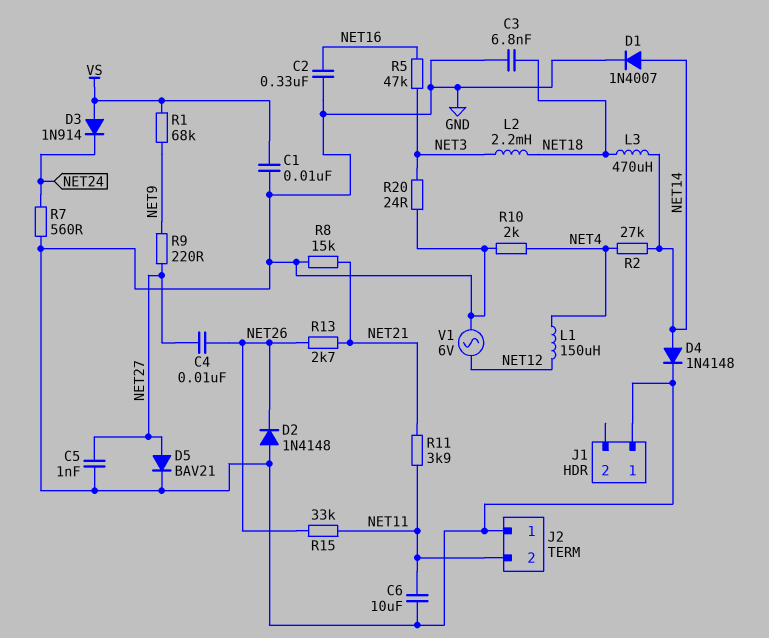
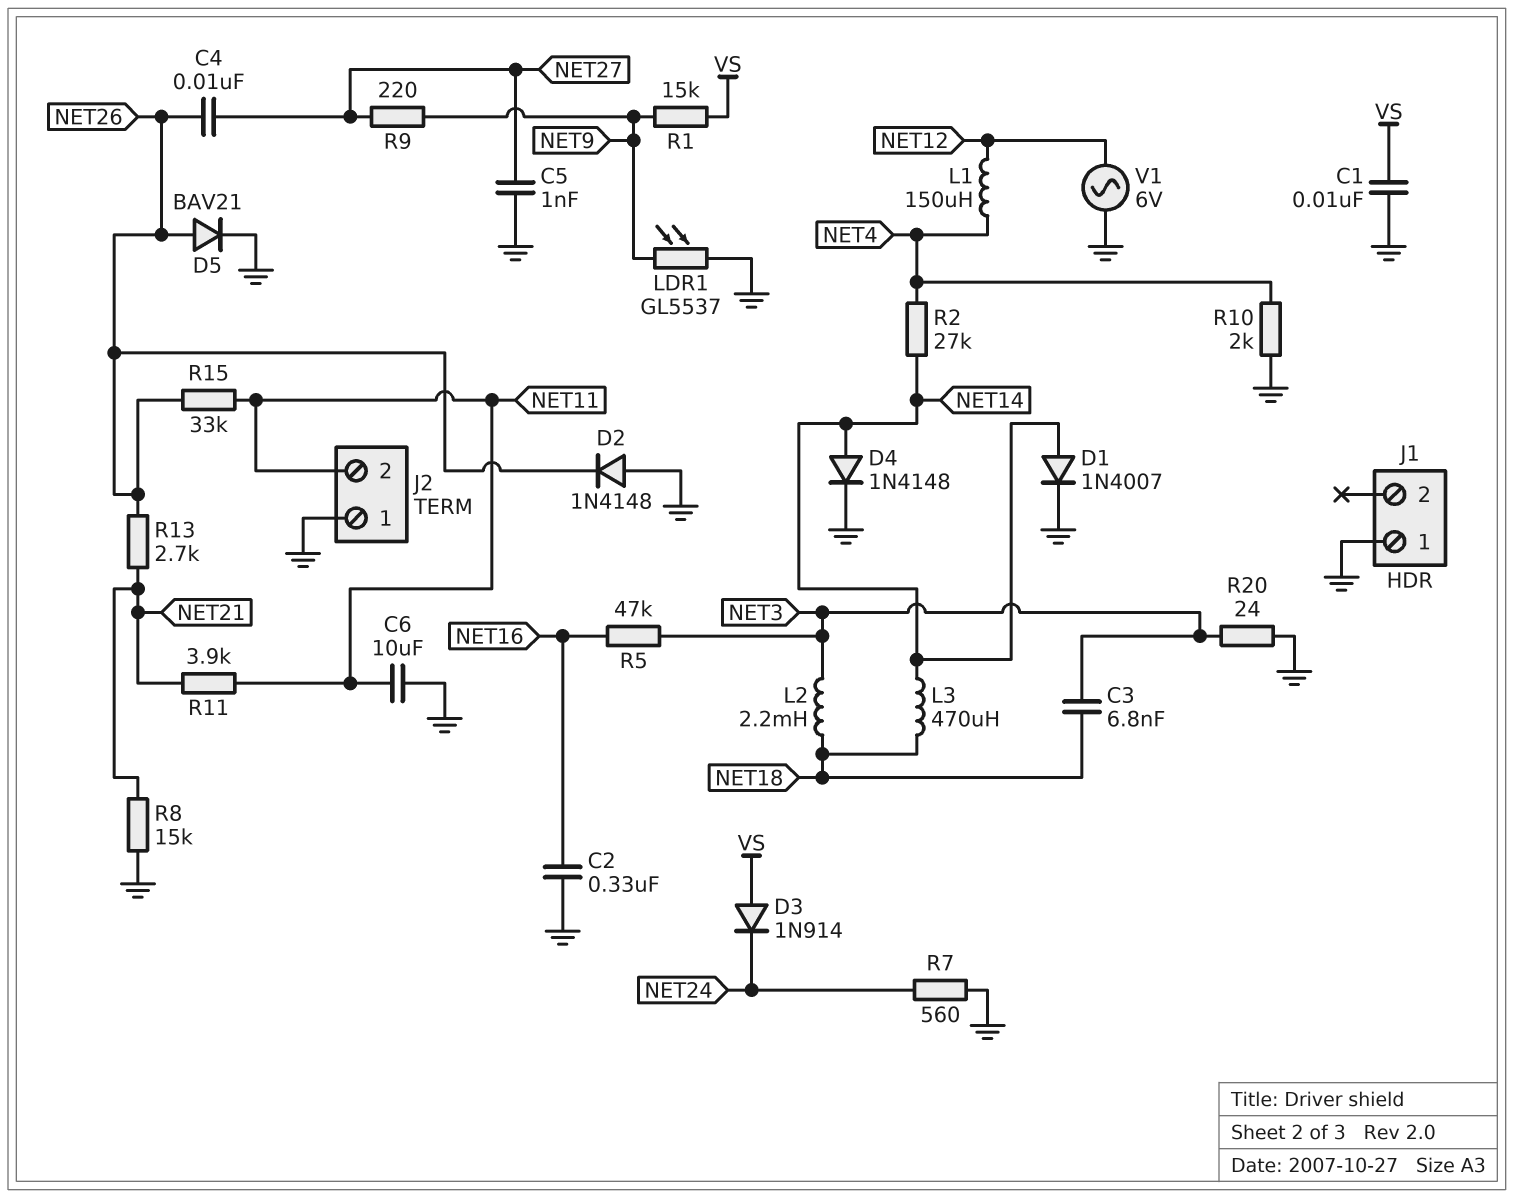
C3: 6.8nF (GND, NET18) -> 6.8nF (NET3, NET18)
D5: diode BAV21 (A NET27, K GND) -> diode BAV21 (A NET26, K GND)
LDR1: none -> GL5537 (GND, NET9)
R1: 68k (NET9, VS) -> 15k (NET9, VS)

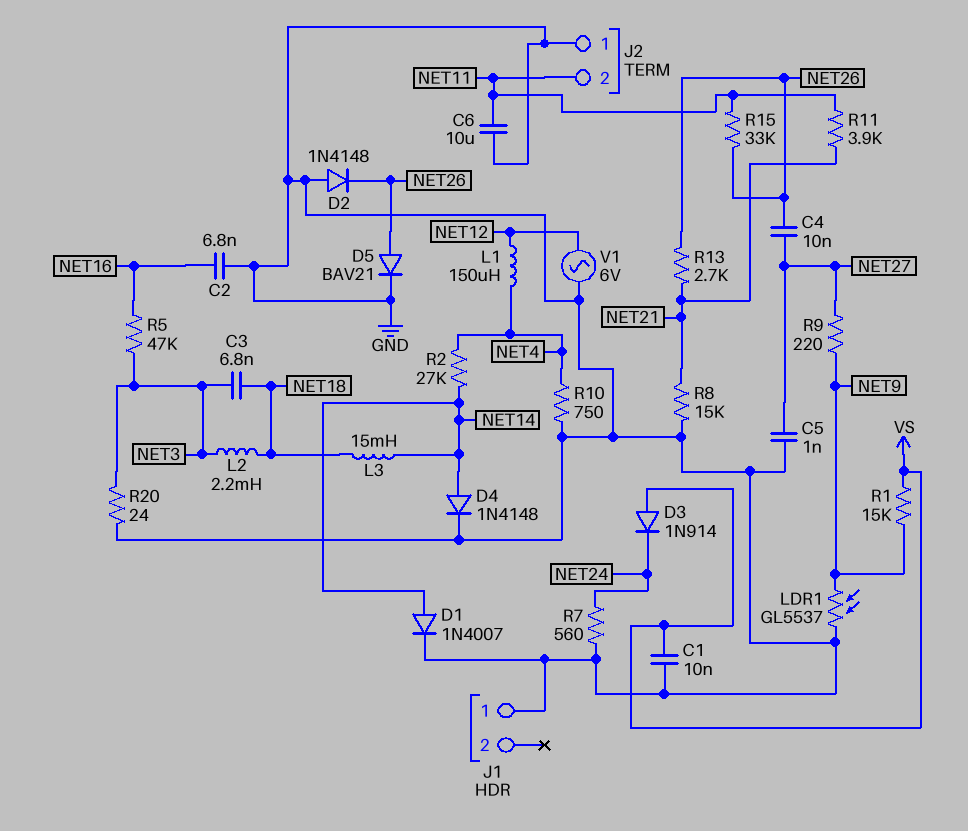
C2: 330nF (GND, NET16) -> 6.8nF (GND, NET16)
L3: 470uH (NET14, NET18) -> 15mH (NET14, NET18)
R10: 2k (GND, NET4) -> 750 (GND, NET4)

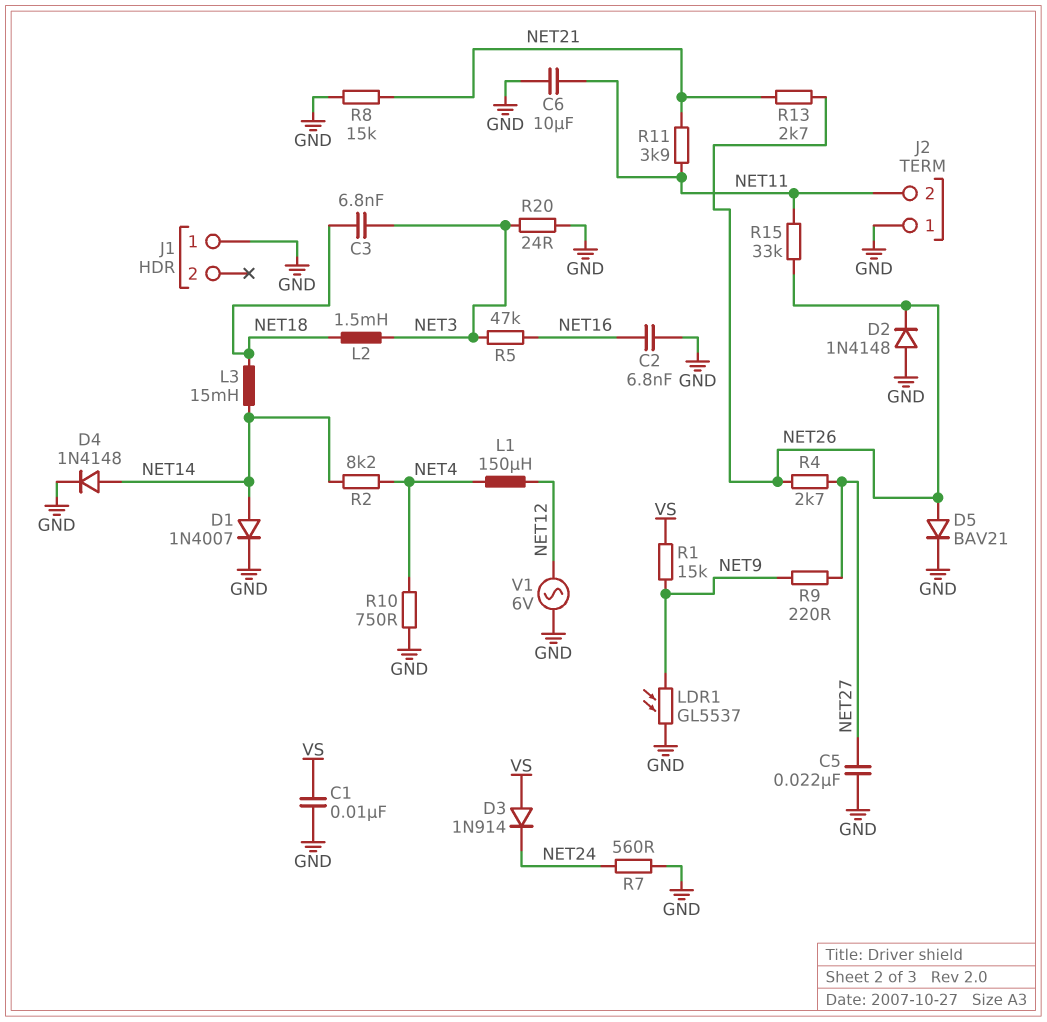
C4: 10nF (NET26, NET27) -> none
C5: 1nF (GND, NET27) -> 22nF (GND, NET27)
L2: 2.2mH (NET3, NET18) -> 1.5mH (NET3, NET18)
R2: 27k (NET4, NET14) -> 8.2k (NET4, NET14)
R4: none -> 2.7k (NET26, NET27)

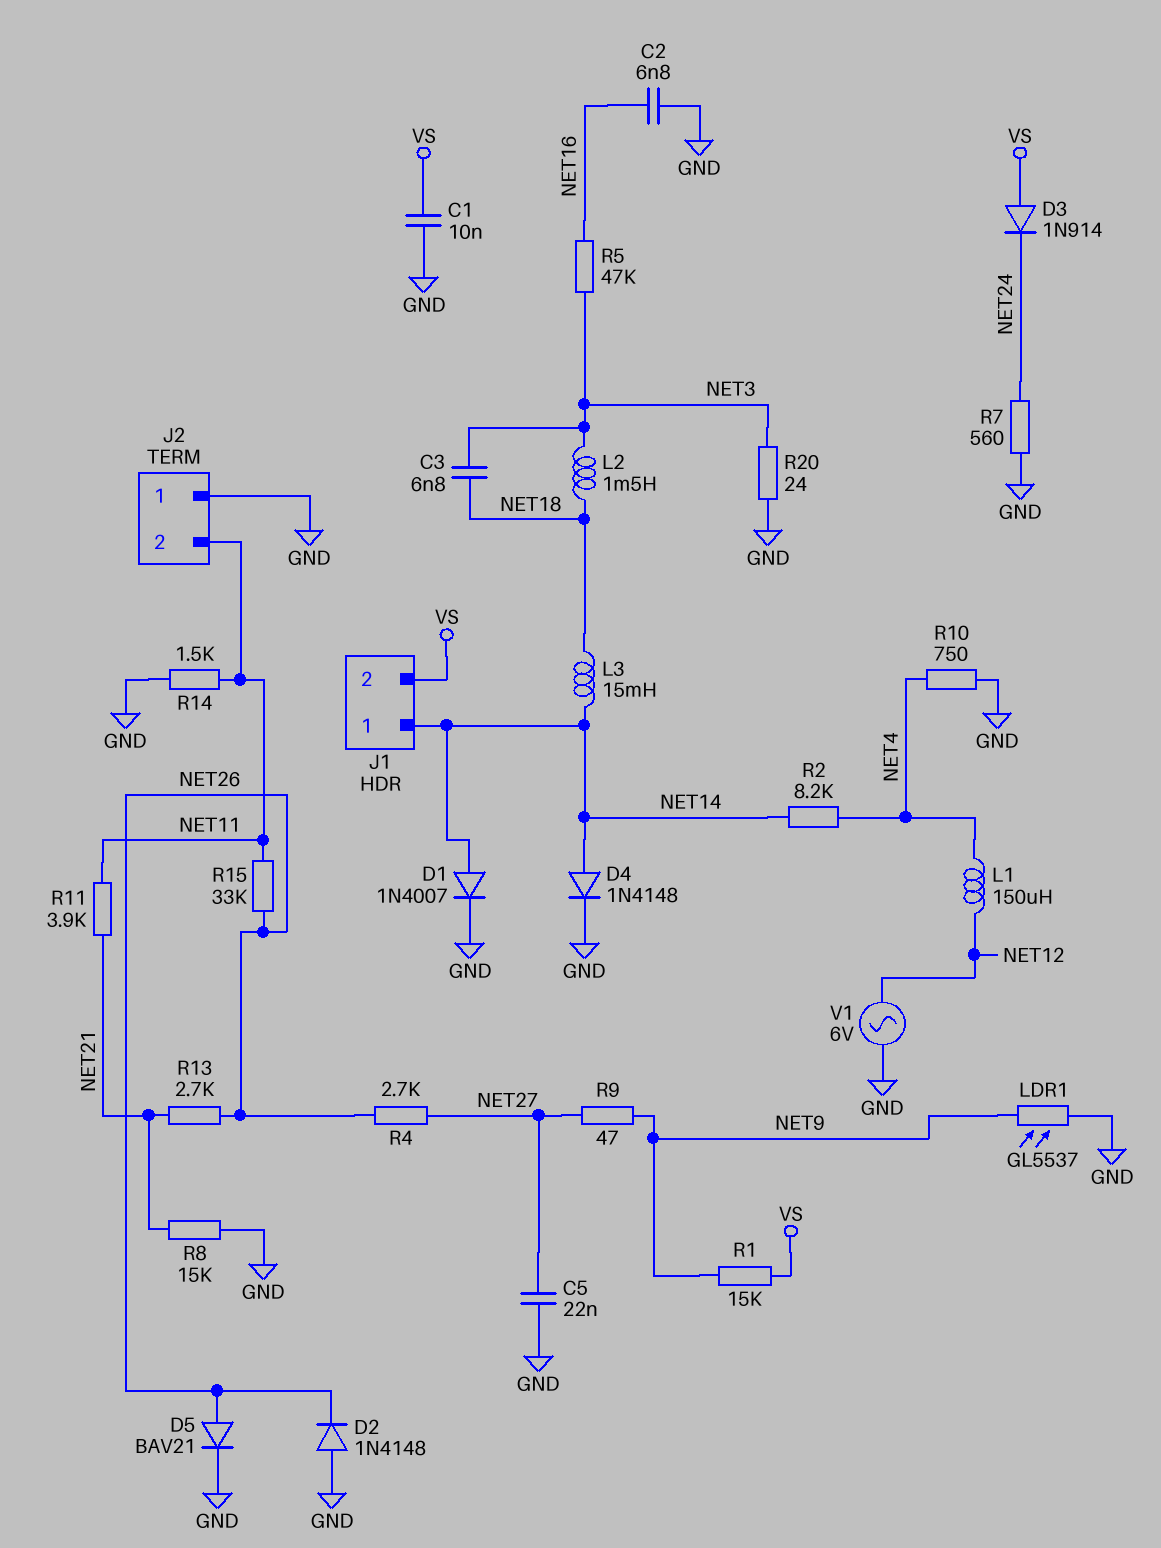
C6: 10uF (GND, NET11) -> none
J1 pin 1: GND -> NET14
J1 pin 2: none -> VS
R9: 220 (NET9, NET27) -> 47 (NET9, NET27)
R14: none -> 1.5k (GND, NET11)

